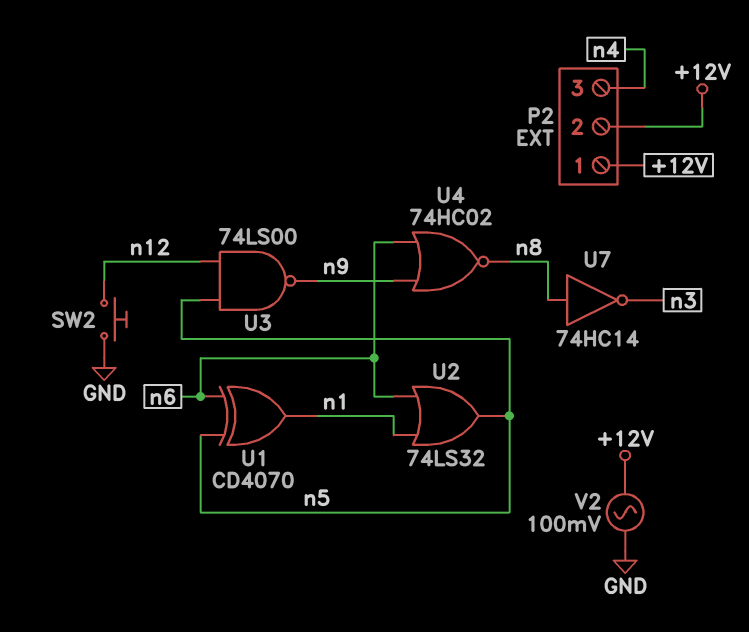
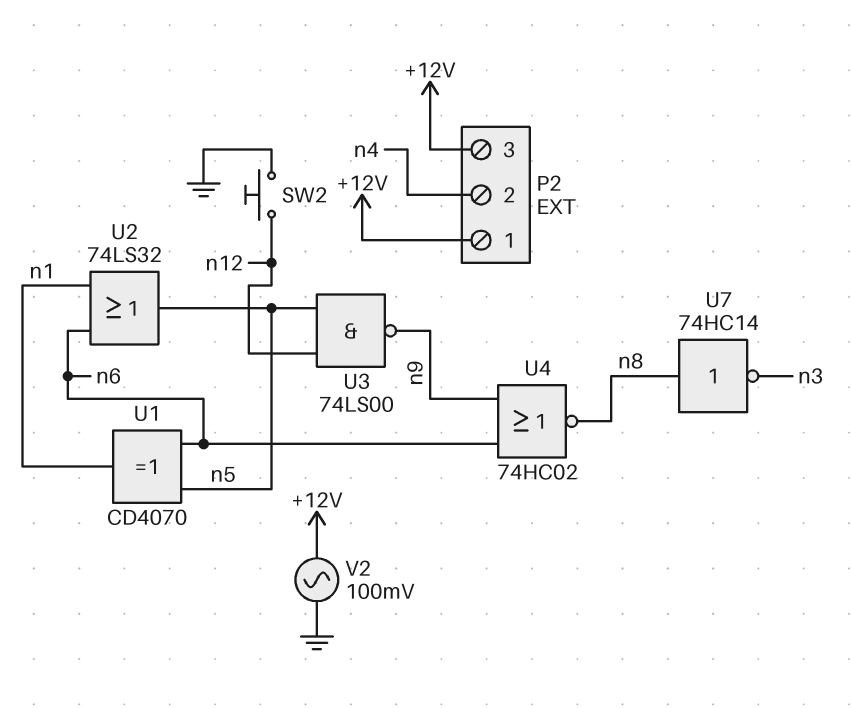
P2 pin 2: +12V -> n4
P2 pin 3: n4 -> +12V

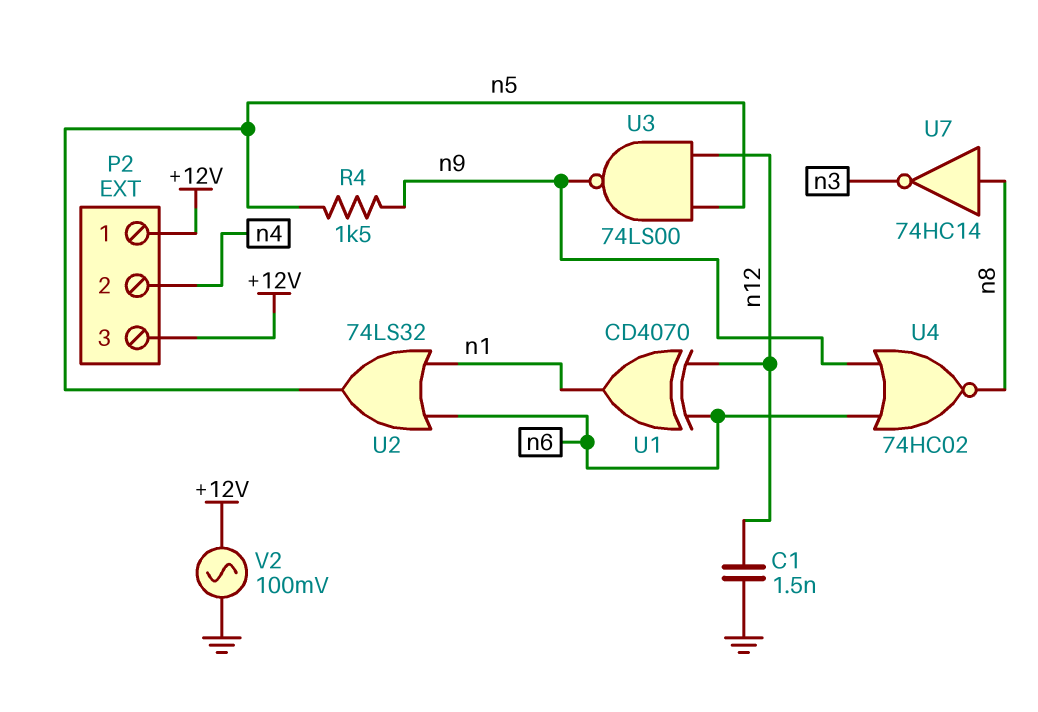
C1: none -> 1.5nF (GND, n12)
R4: none -> 1.5k (n5, n9)
SW2: button (GND, n12) -> none
U1: XOR CD4070 (in n5, in n6, out n1) -> XOR CD4070 (in n6, in n12, out n1)

